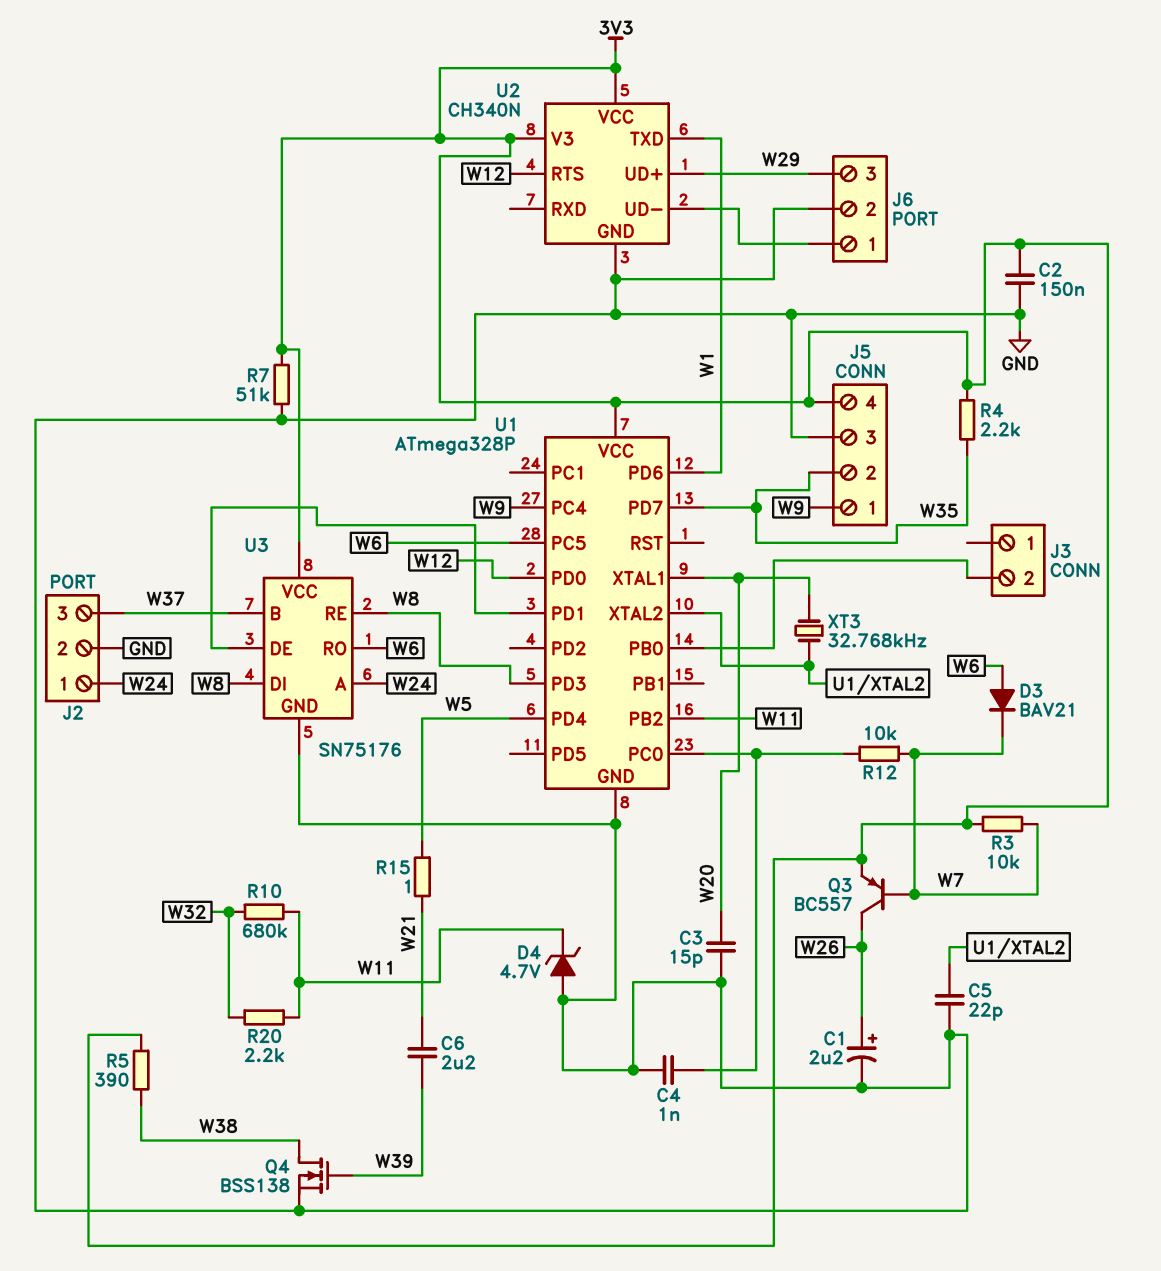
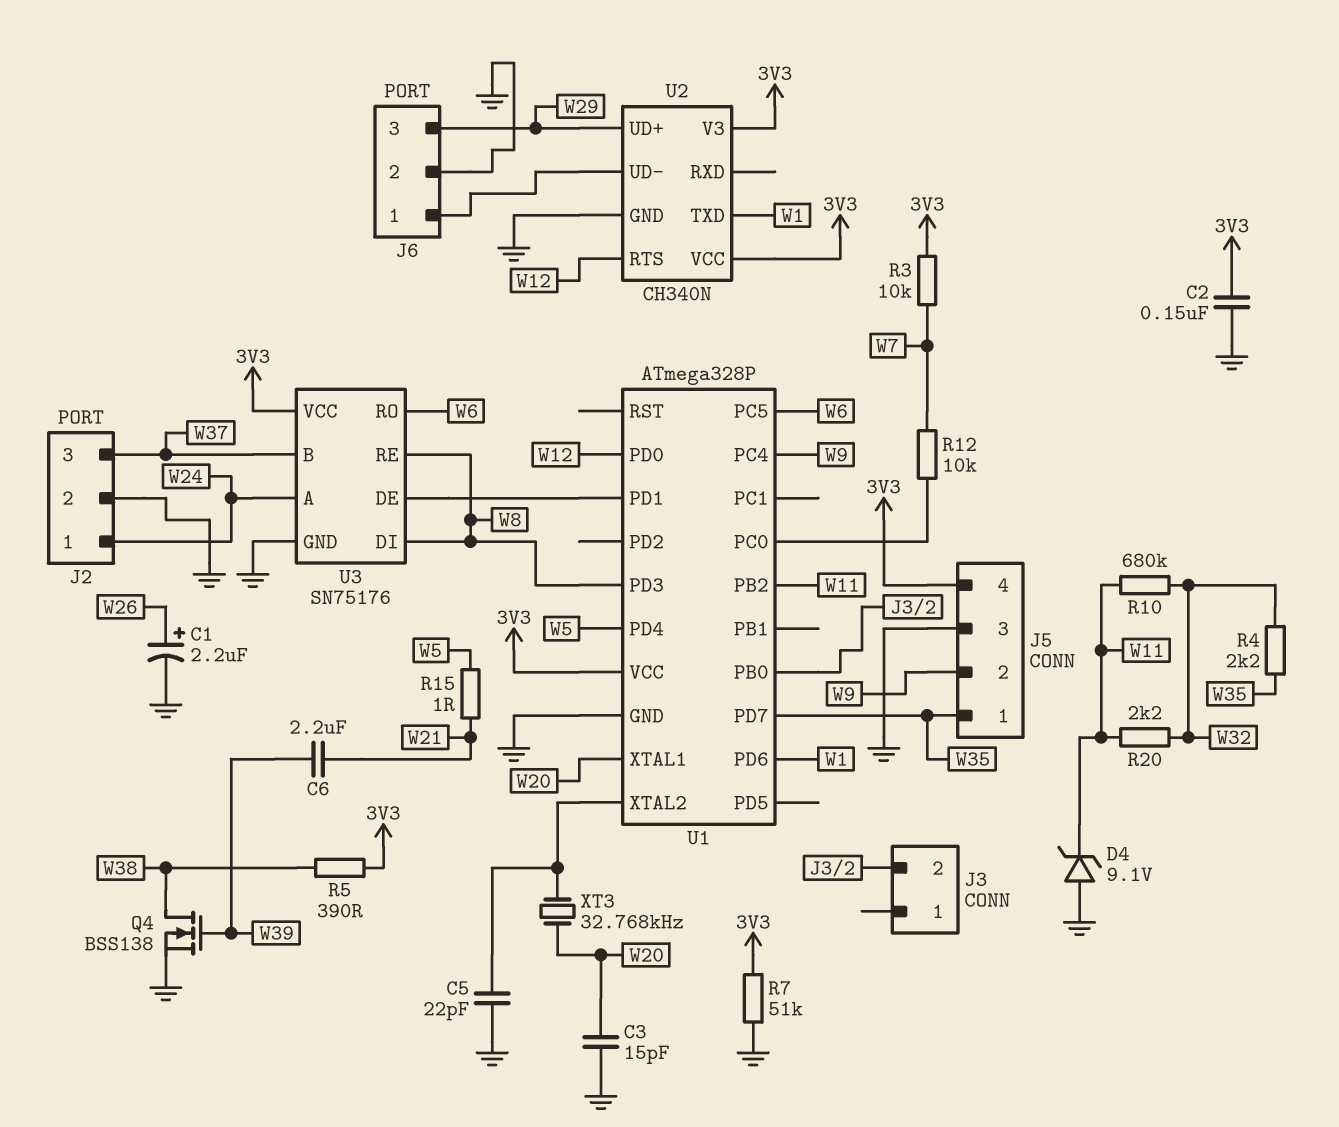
C4: 1nF (GND, U1/PC0) -> none
D3: diode BAV21 (A W6, K W7) -> none
D4: zener 4.7V (A GND, K W11) -> zener 9.1V (A GND, K W11)
J5 pin 1: W9 -> W35
J5 pin 2: W35 -> W9
Q3: PNP BC557 (B W7, C W26, E 3V3) -> none
R4: 2.2k (3V3, W35) -> 2.2k (W32, W35)

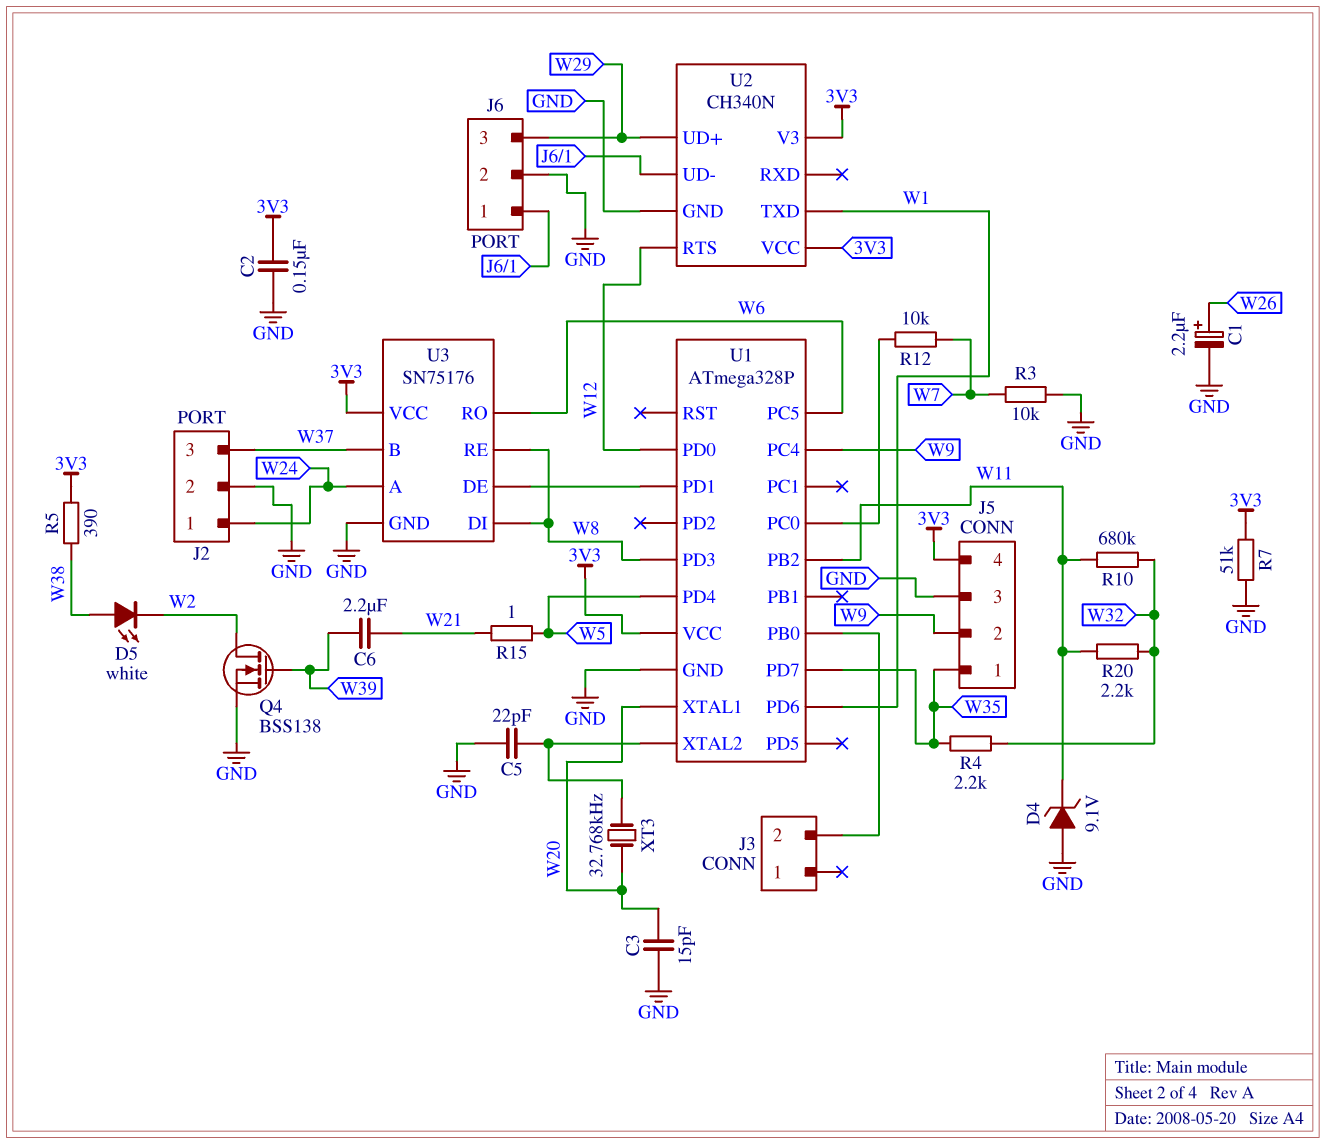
D5: none -> LED white (A W38, K W2)
Q4: NMOS BSS138 (G W39, D W38, S GND) -> NMOS BSS138 (G W39, D W2, S GND)
R3: 10k (3V3, W7) -> 10k (GND, W7)

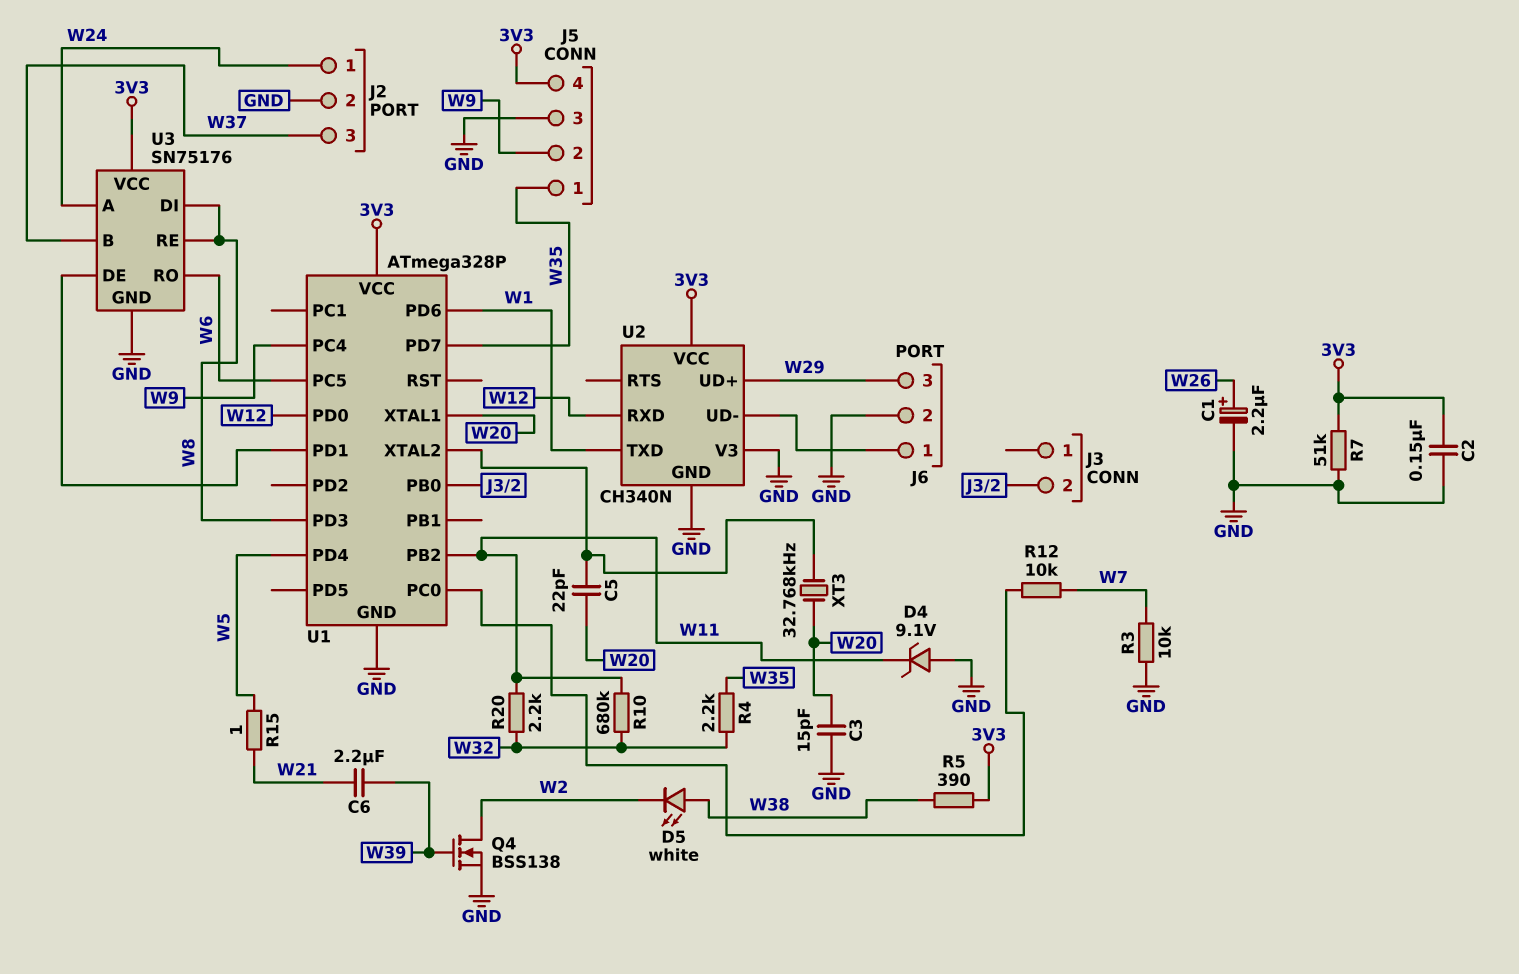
C5: 22pF (GND, U1/XTAL2) -> 22pF (U1/XTAL2, W20)
U2 pin RTS: W12 -> none
U2 pin RXD: none -> W12
U2 pin V3: 3V3 -> GND

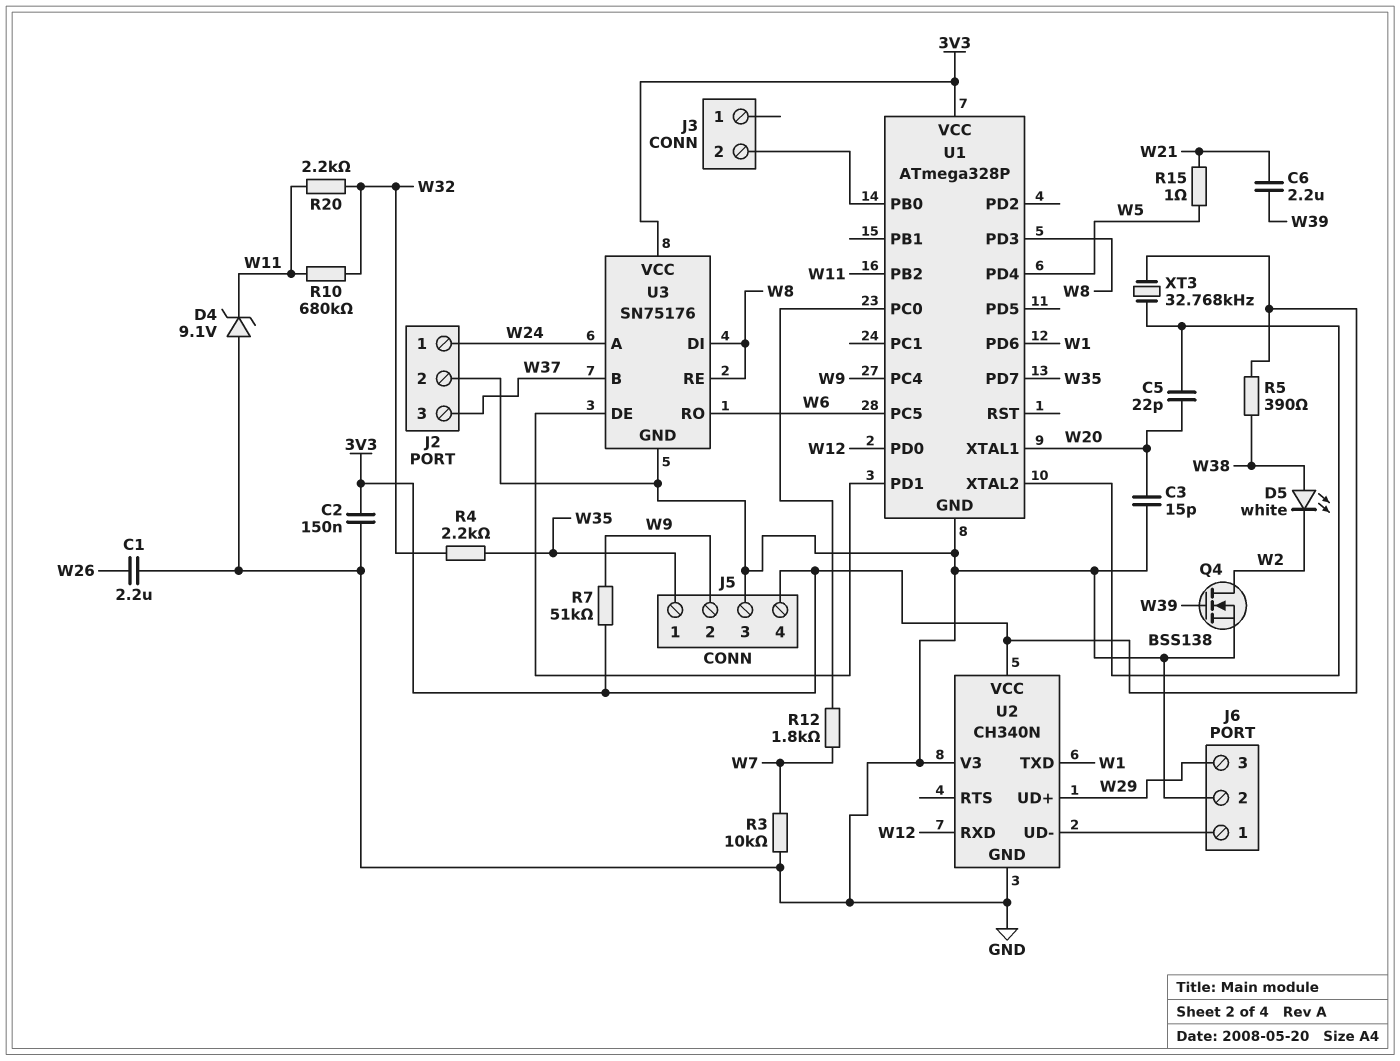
C1: 2.2uF (plus W26, minus GND) -> 2.2uF (GND, W26)
R7: 51k (3V3, GND) -> 51k (3V3, W9)
R12: 10k (U1/PC0, W7) -> 1.8k (U1/PC0, W7)
XT3: 32.768kHz (U1/XTAL2, W20) -> 32.768kHz (3V3, U1/XTAL2)

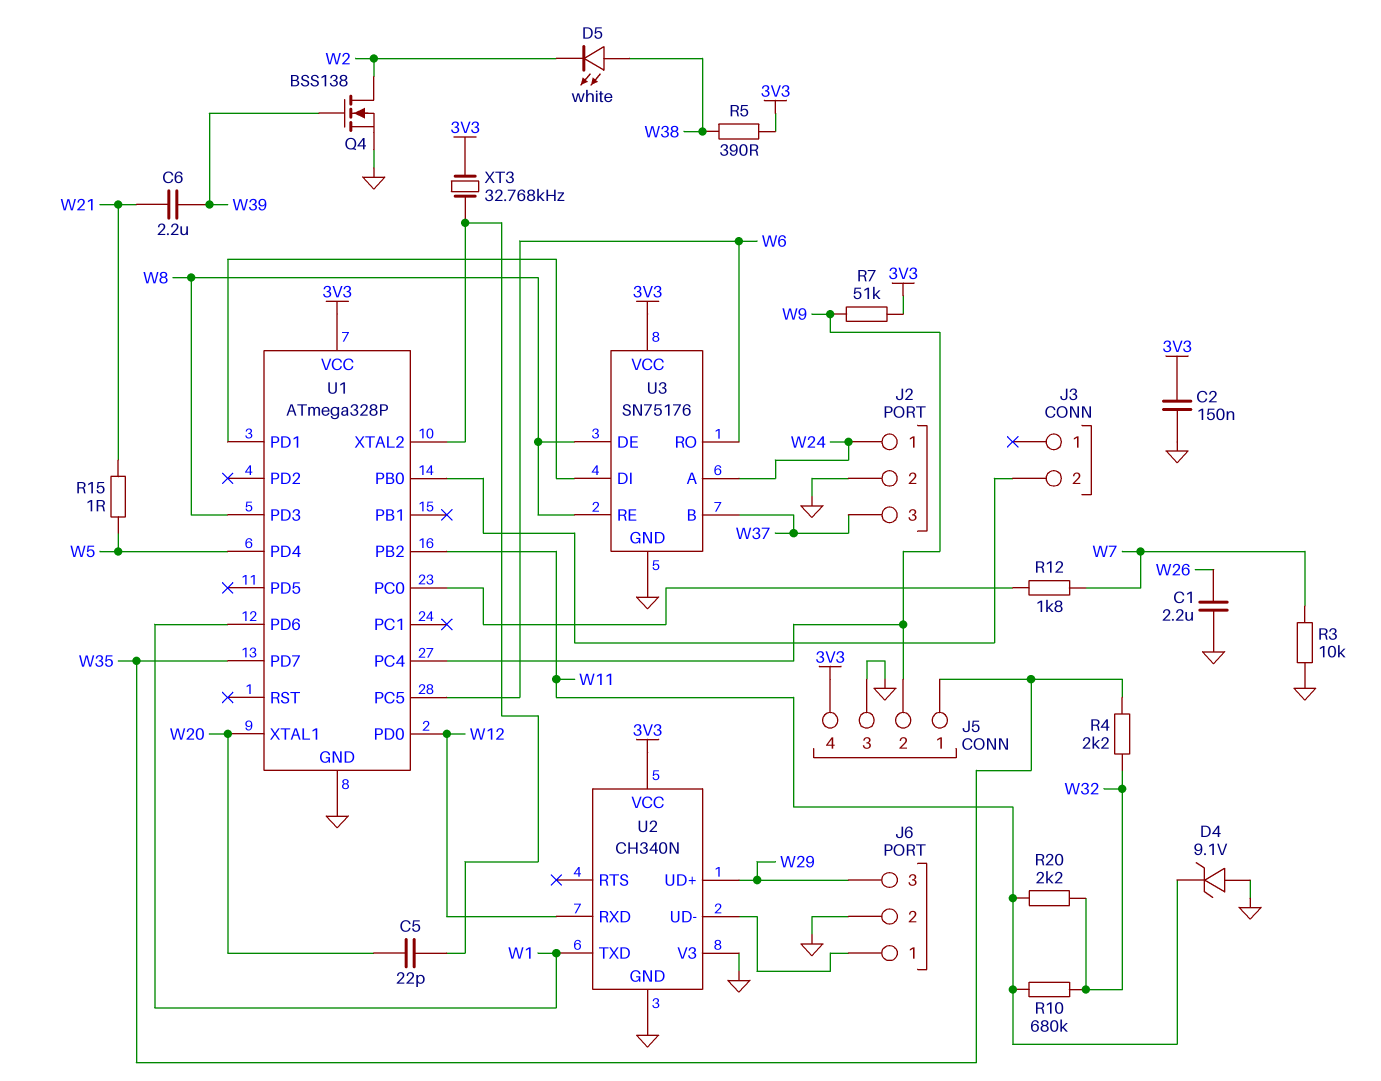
C3: 15pF (GND, W20) -> none
U3 pin DE: U1/PD1 -> W8
U3 pin DI: W8 -> U1/PD1

